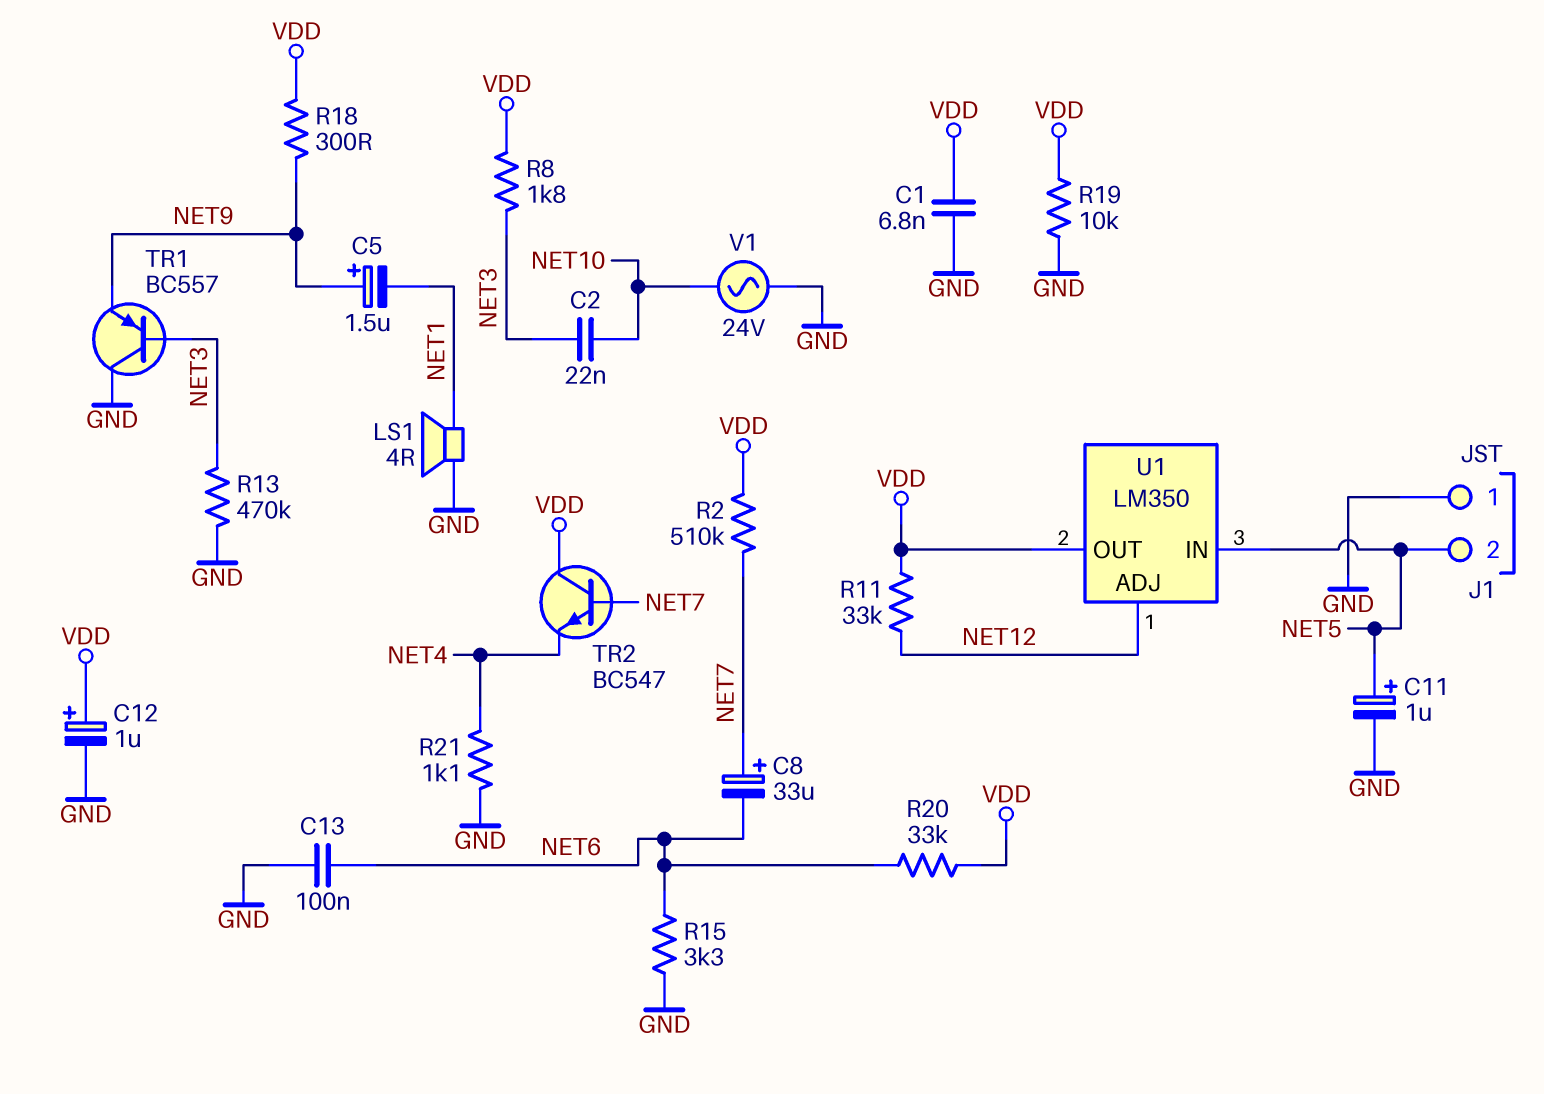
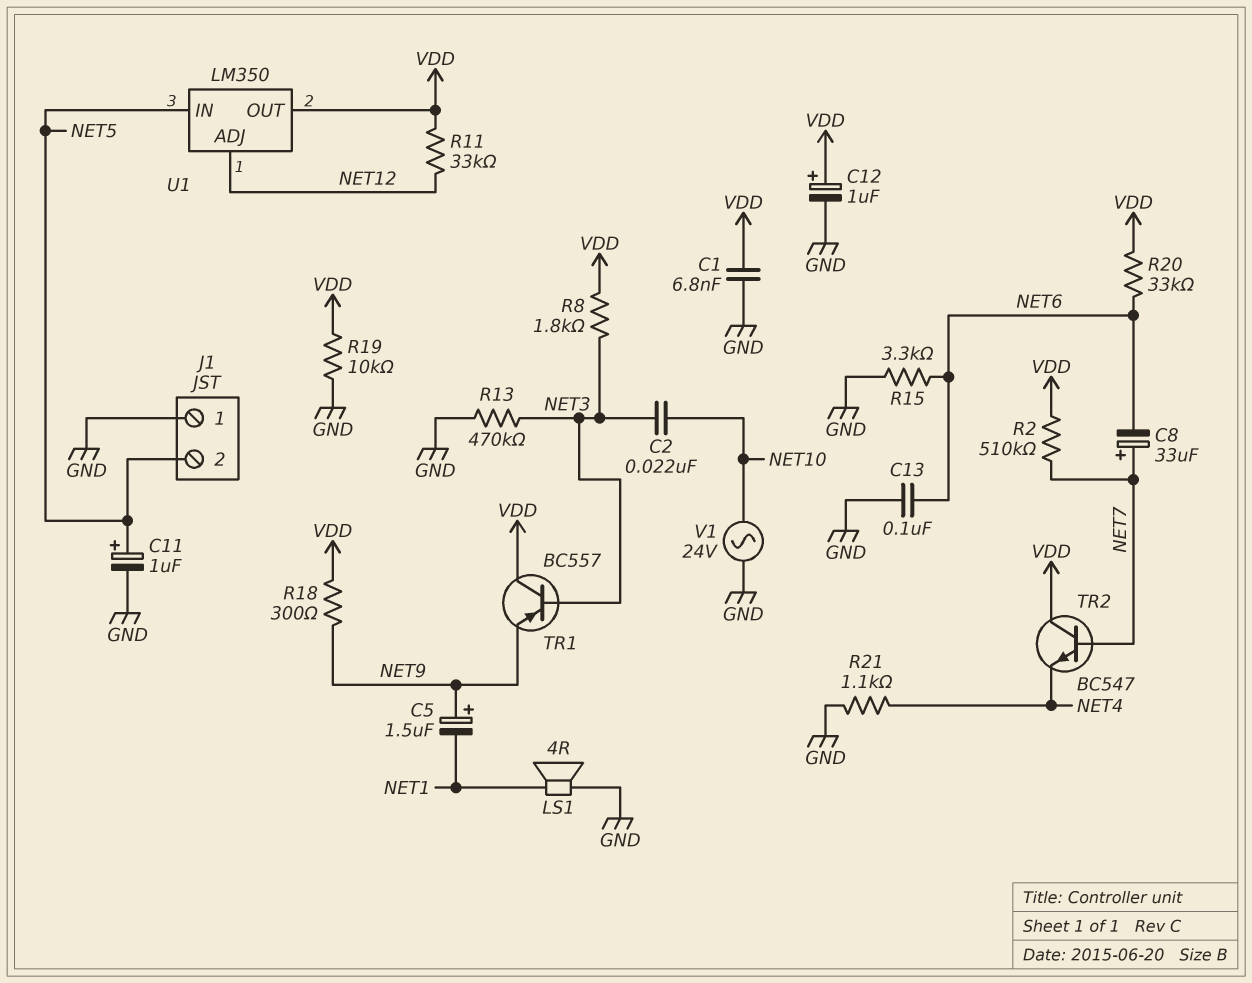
TR1: PNP BC557 (B NET3, C GND, E NET9) -> PNP BC557 (B NET3, C VDD, E NET9)

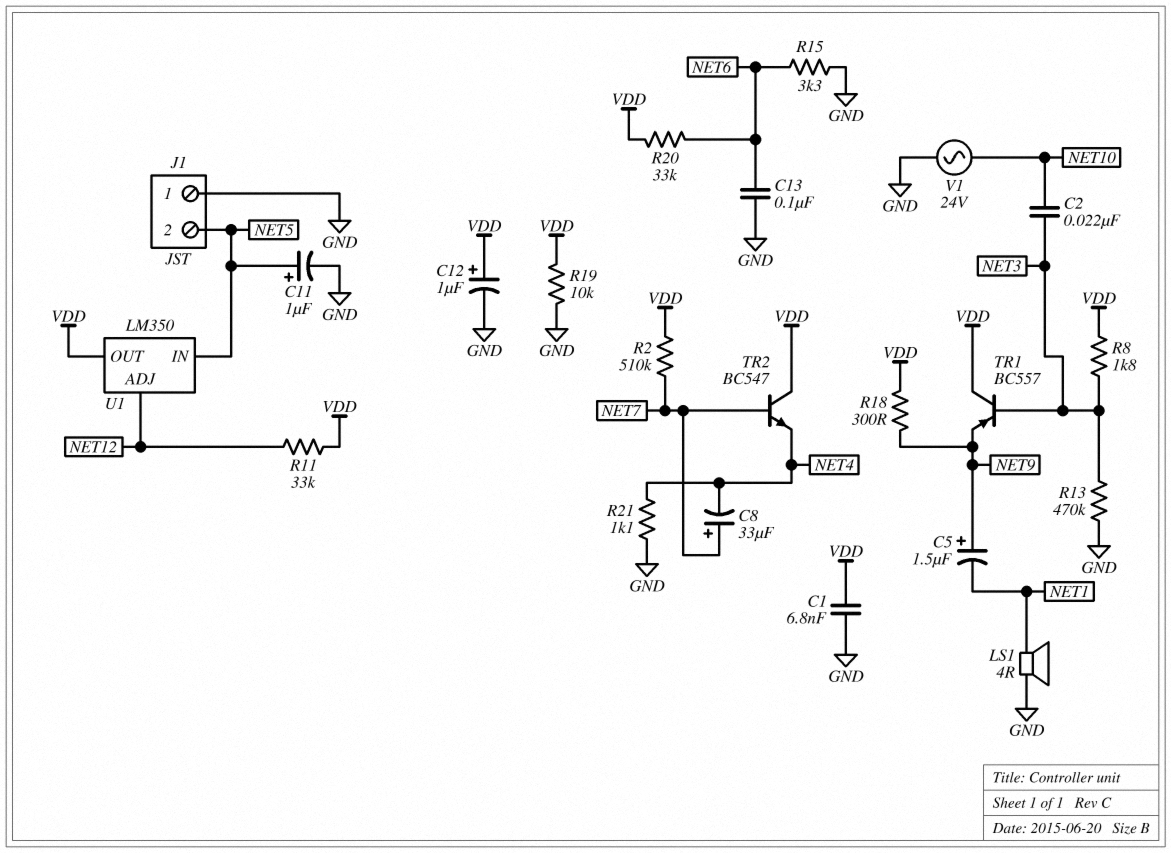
C8: 33uF (plus NET7, minus NET6) -> 33uF (plus NET7, minus NET4)

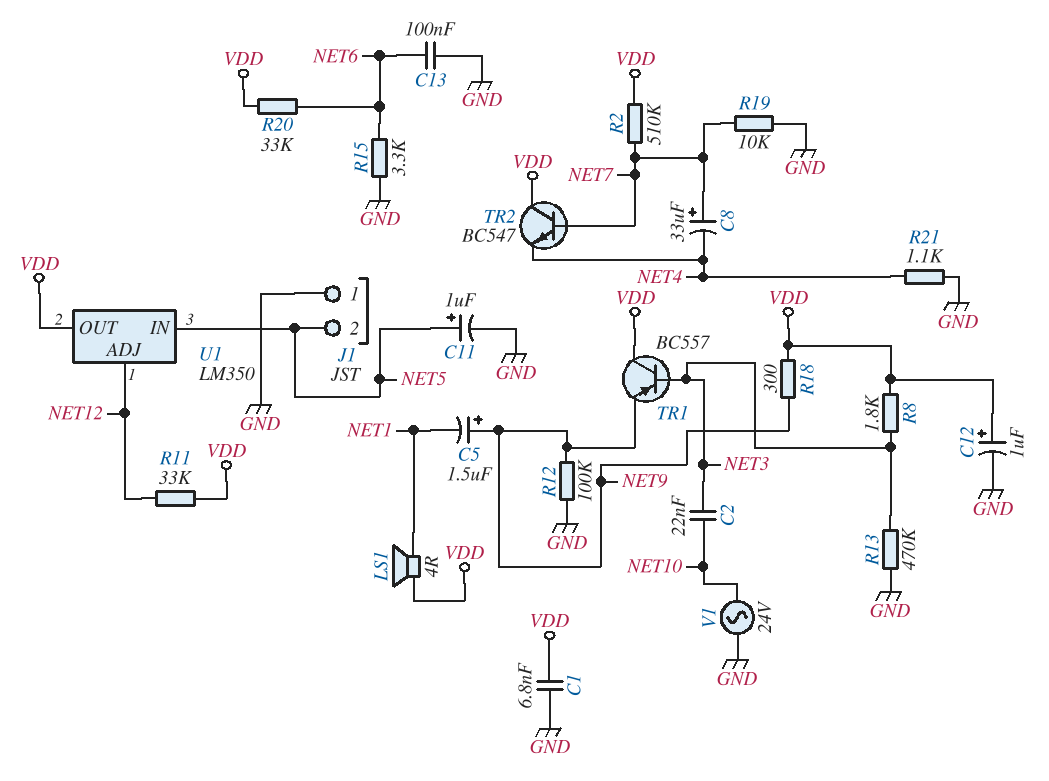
LS1: speaker 4R (GND, NET1) -> speaker 4R (NET1, VDD)
R12: none -> 100k (GND, NET9)
R19: 10k (GND, VDD) -> 10k (GND, NET7)

